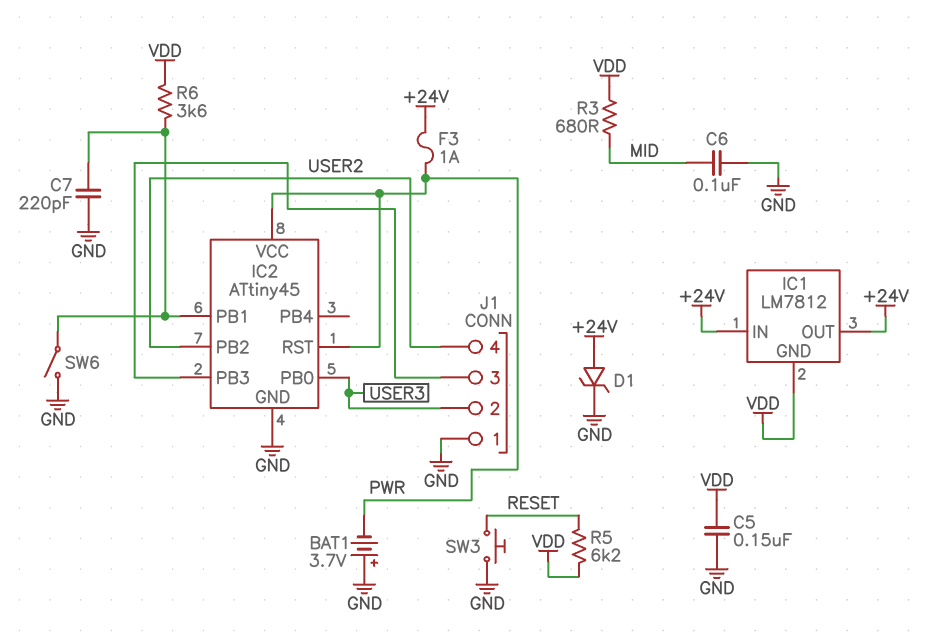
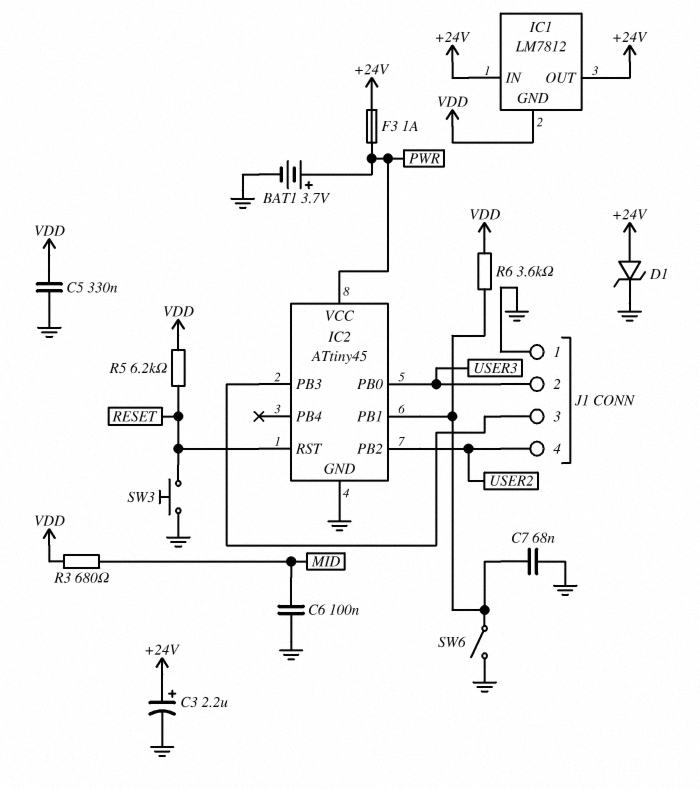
BAT1: 3.7V (plus GND, minus PWR) -> 3.7V (plus PWR, minus GND)
C3: none -> 2.2uF (plus +24V, minus GND)
C5: 150nF (GND, VDD) -> 330nF (GND, VDD)
C7: 220pF (GND, IC2/PB1) -> 68nF (GND, IC2/PB1)
IC2 pin RST: PWR -> RESET

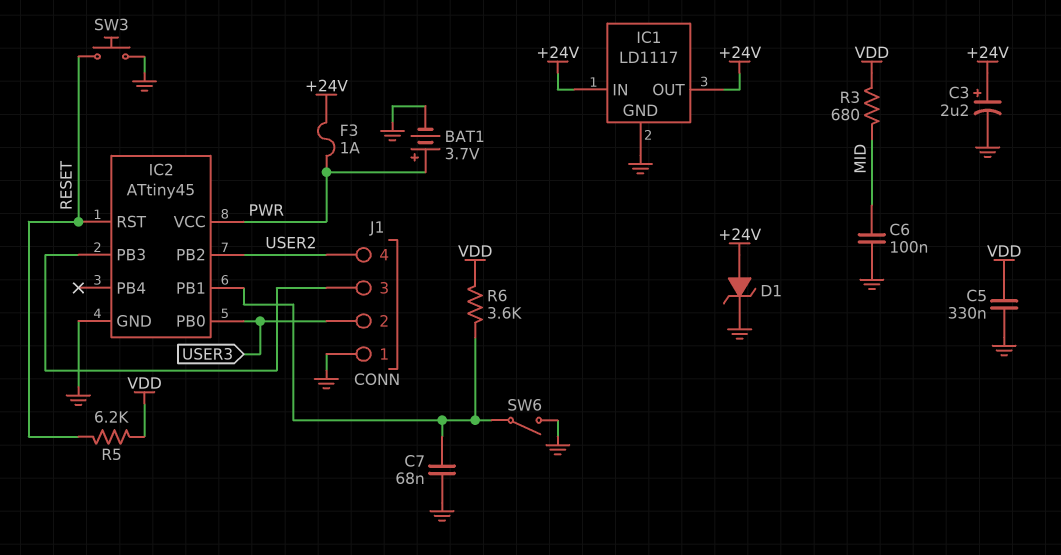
IC1: LM7812 -> LD1117
IC1 pin GND: VDD -> GND

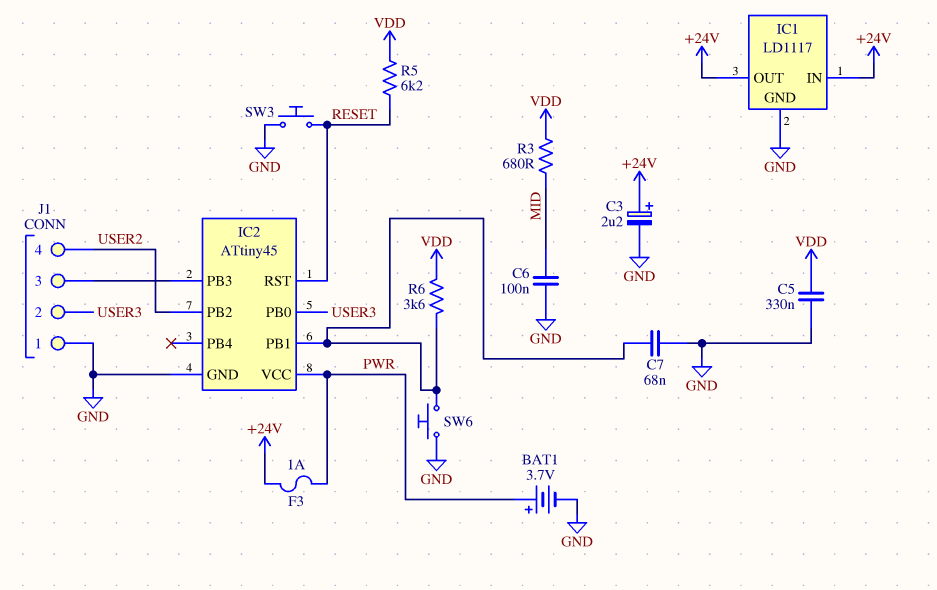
D1: zener (A +24V, K GND) -> none
SW6: switch (GND, IC2/PB1) -> button (GND, IC2/PB1)

